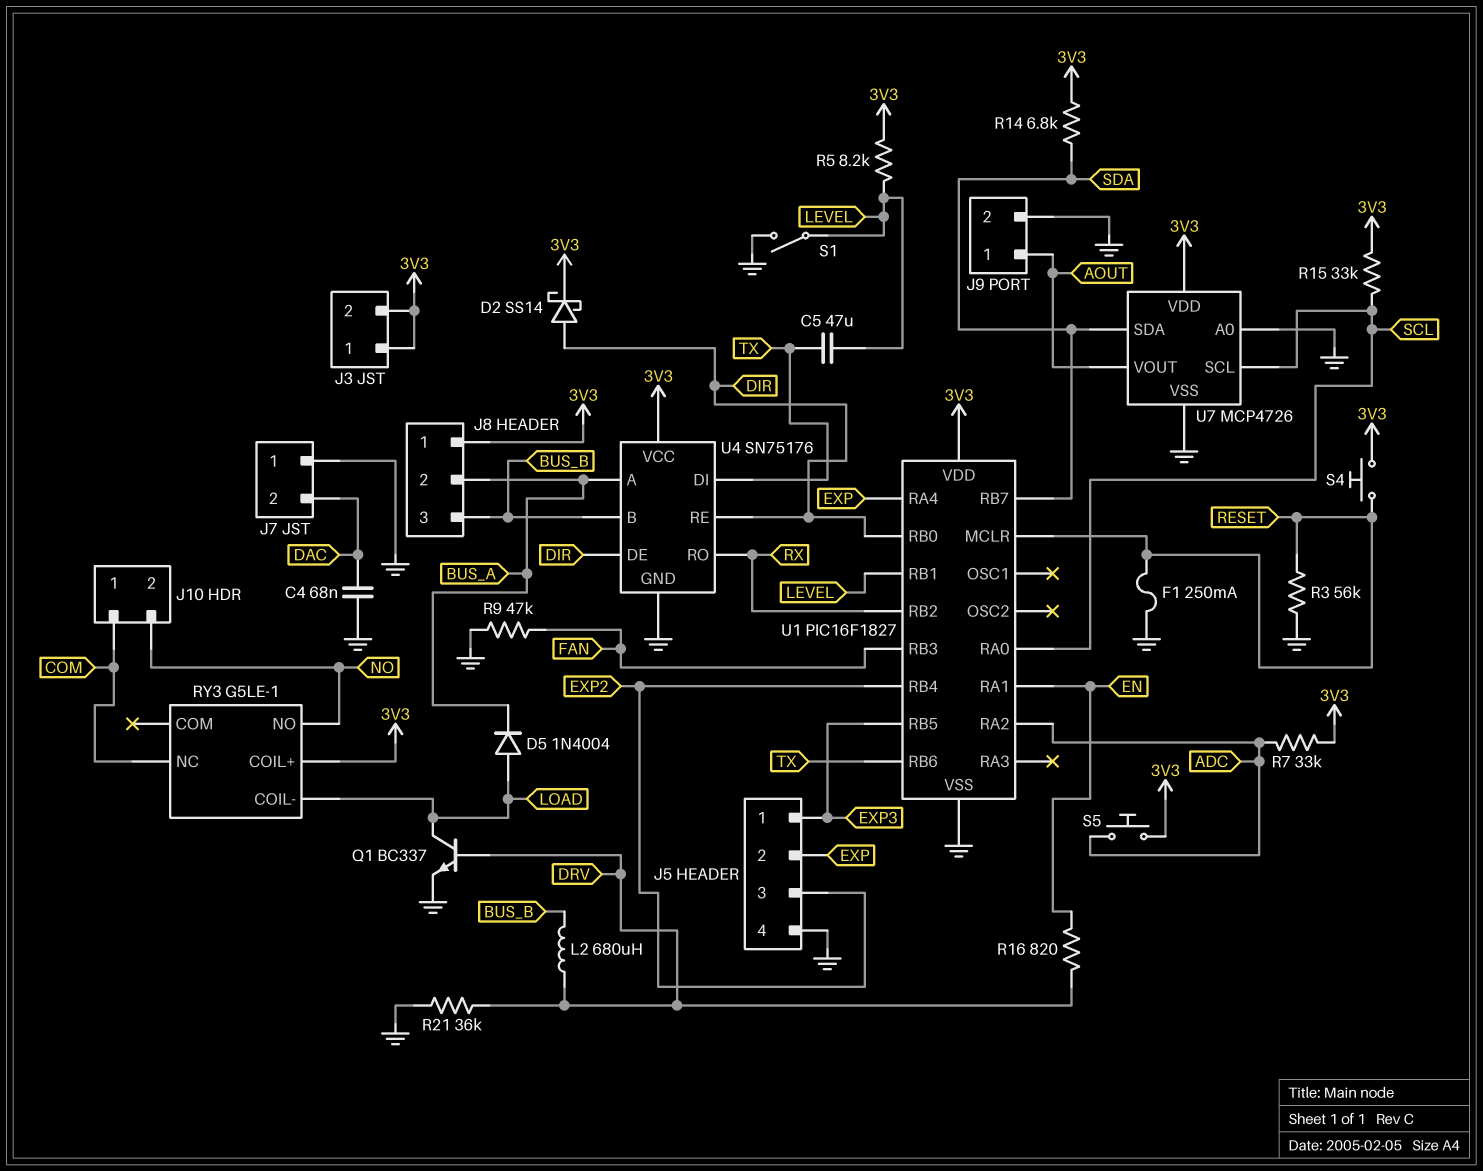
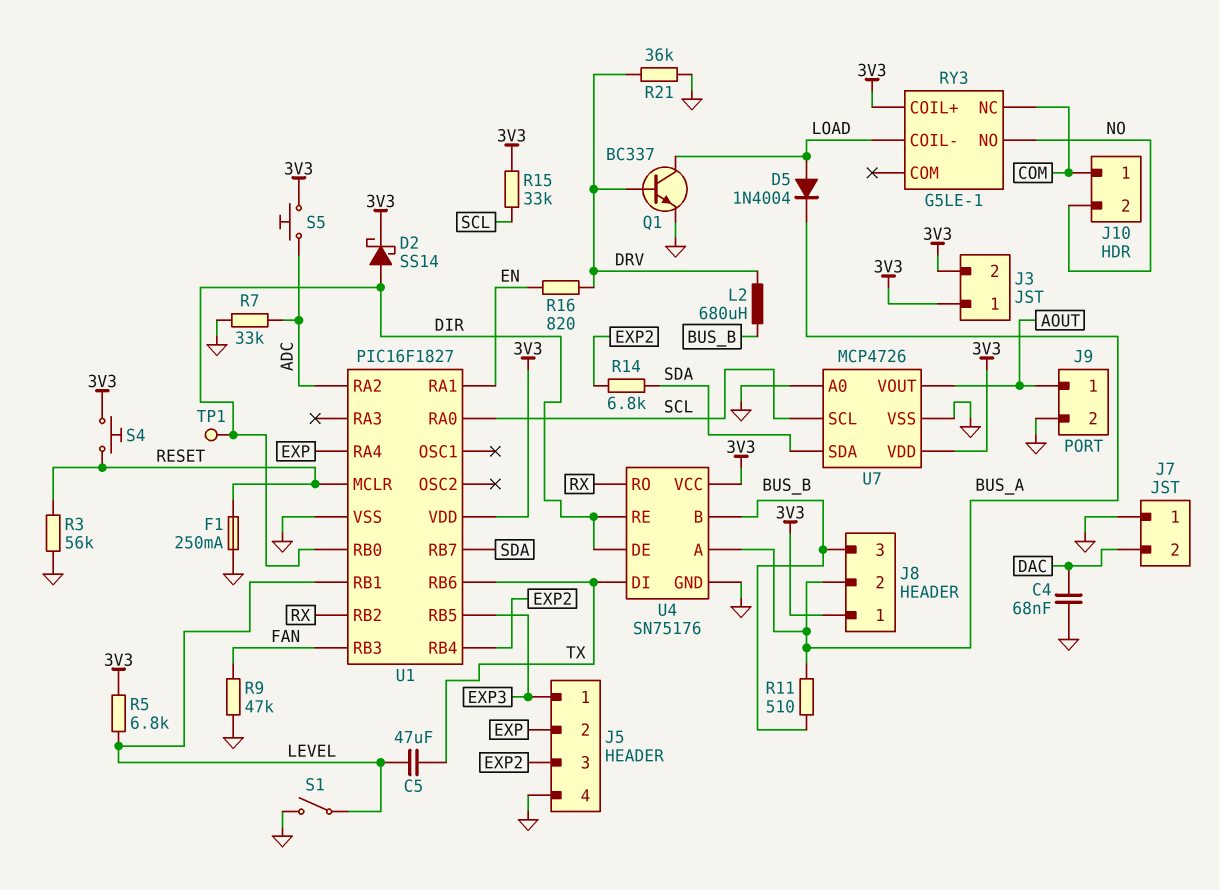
R5: 8.2k (3V3, LEVEL) -> 6.8k (3V3, LEVEL)
R7: 33k (3V3, ADC) -> 33k (ADC, GND)
R11: none -> 510 (BUS_A, BUS_B)
R14: 6.8k (3V3, SDA) -> 6.8k (EXP2, SDA)
TP1: none -> test point (DIR)

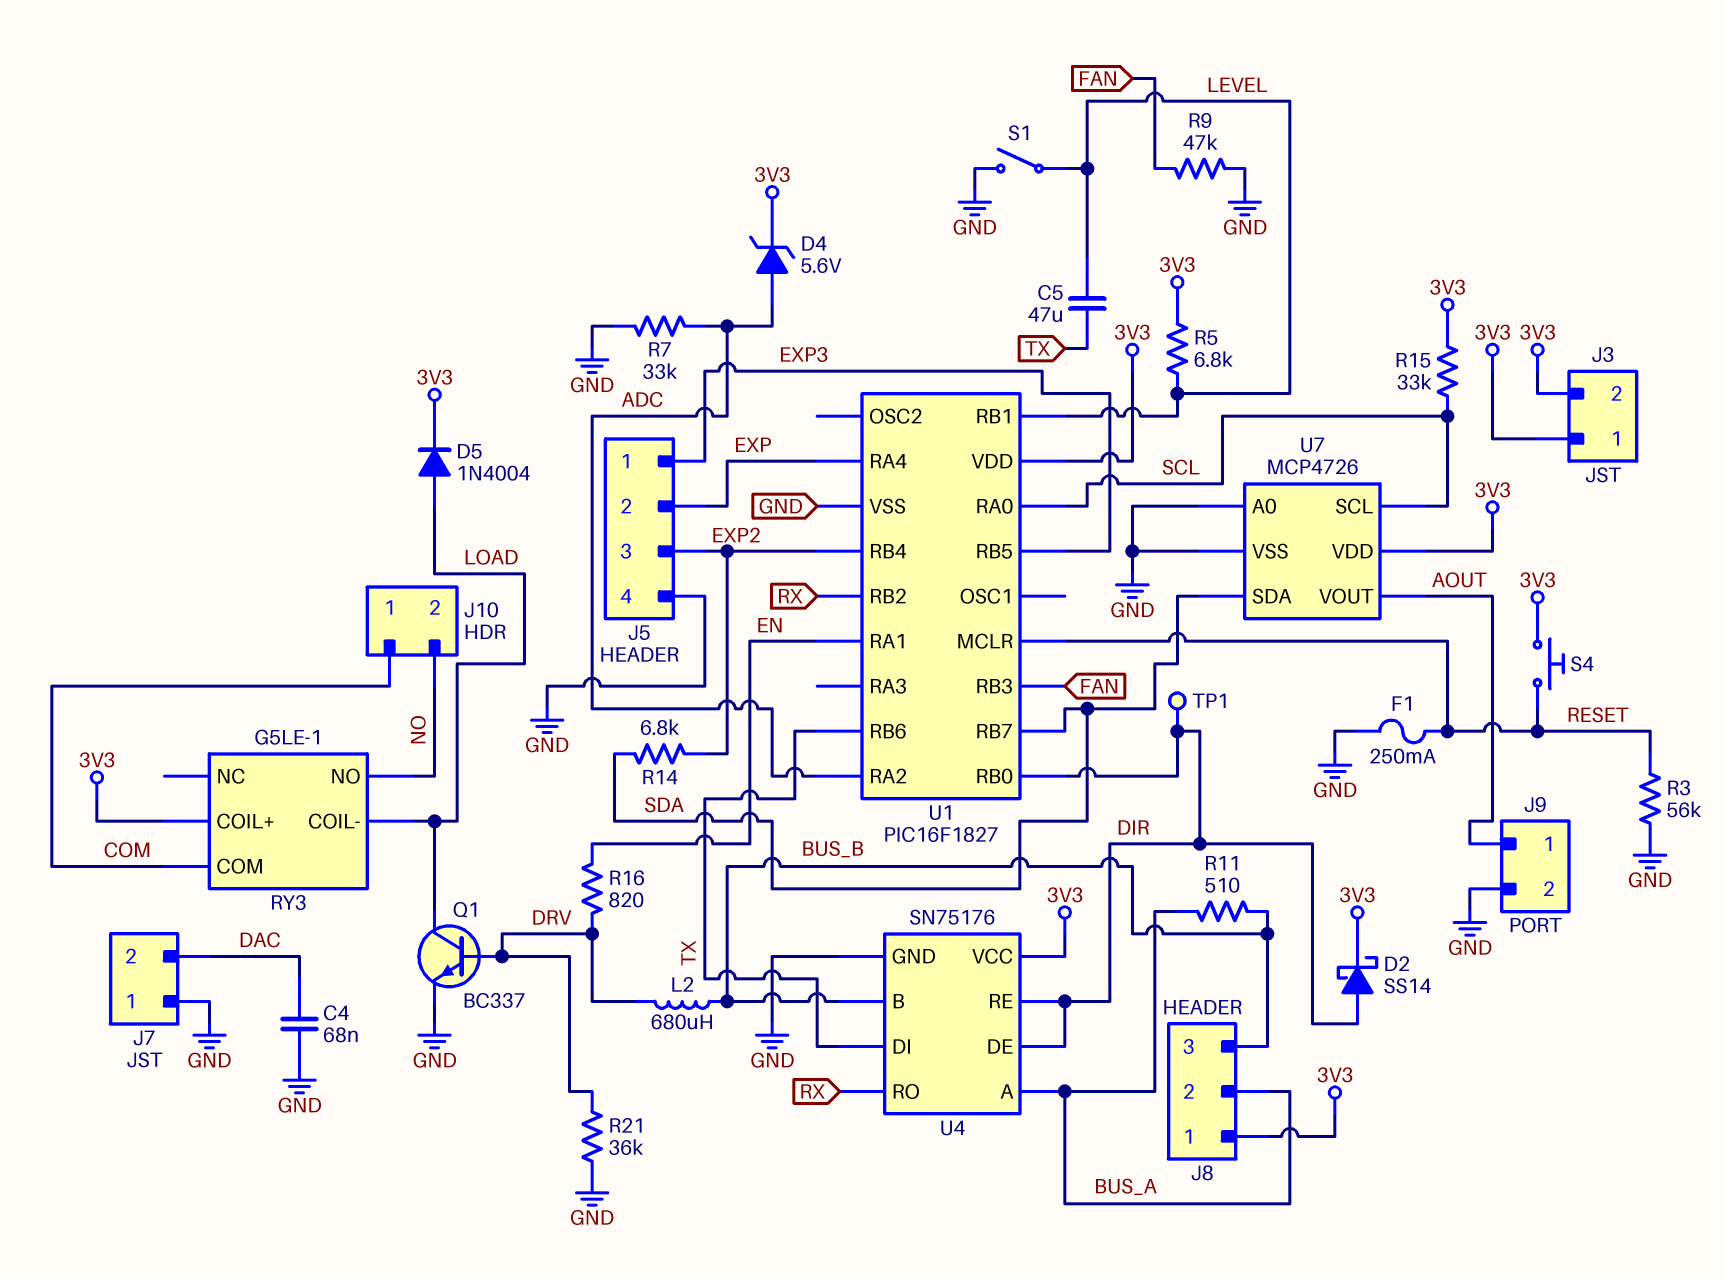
D4: none -> zener 5.6V (A ADC, K 3V3)
D5: diode 1N4004 (A LOAD, K BUS_A) -> diode 1N4004 (A LOAD, K 3V3)
RY3 pin COM: none -> COM
RY3 pin NC: COM -> none
S5: button (3V3, ADC) -> none

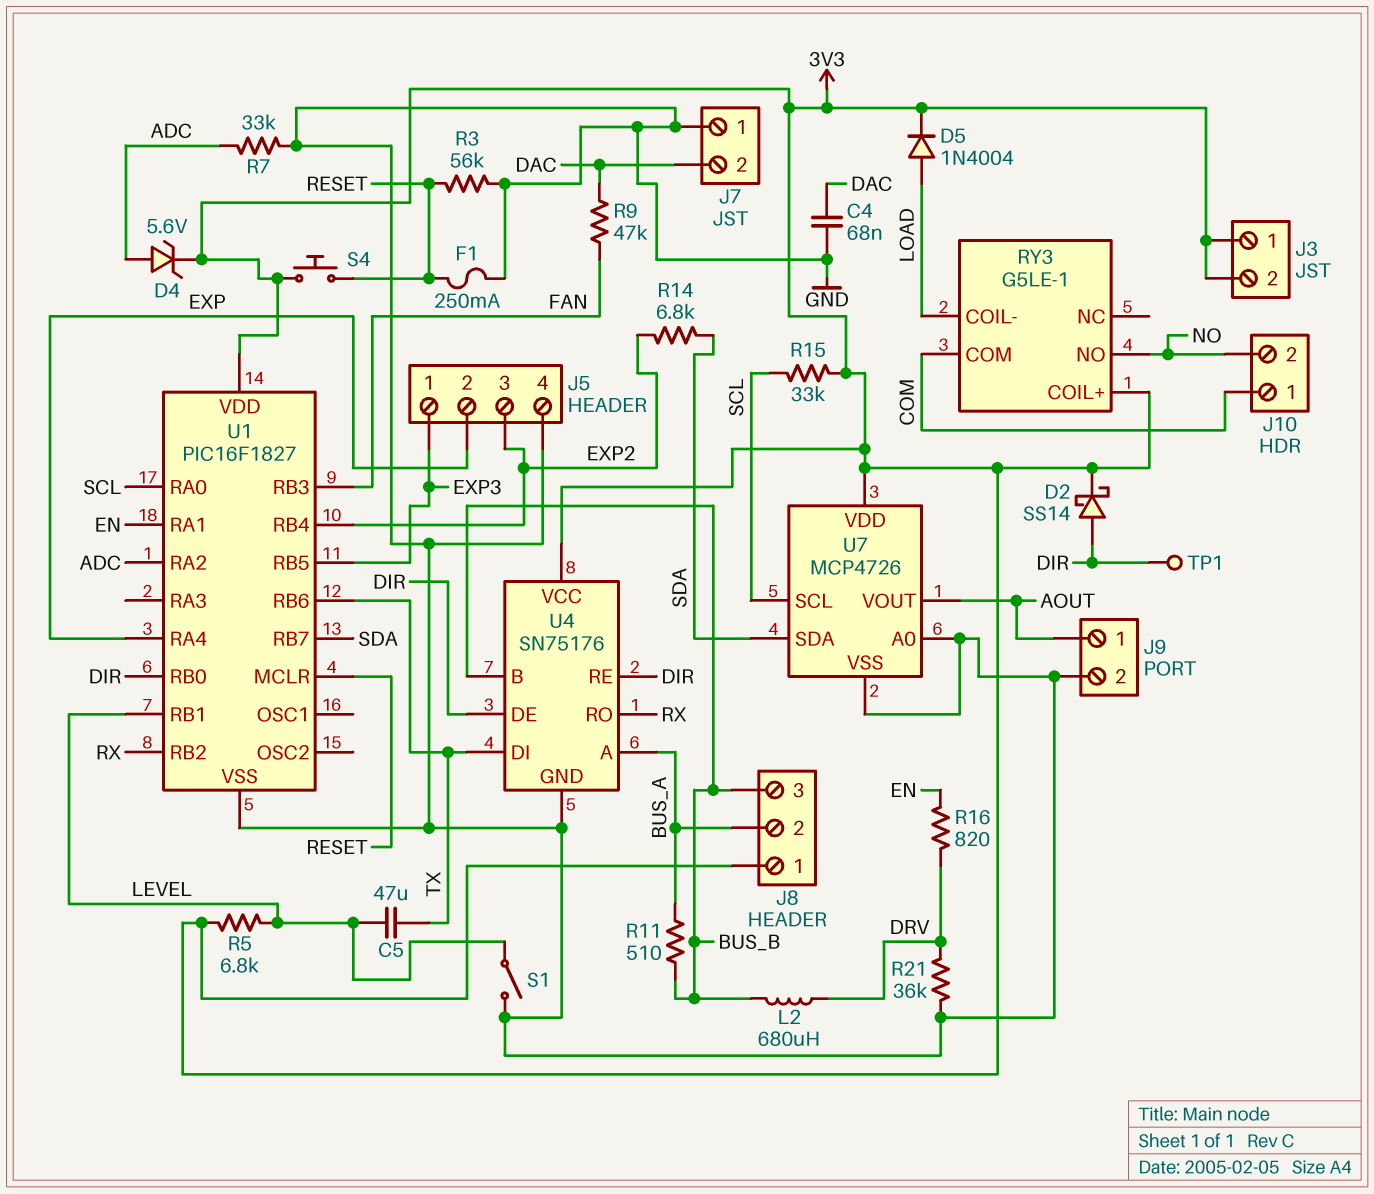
Q1: NPN BC337 (B DRV, C LOAD, E GND) -> none
R9: 47k (FAN, GND) -> 47k (DAC, FAN)

